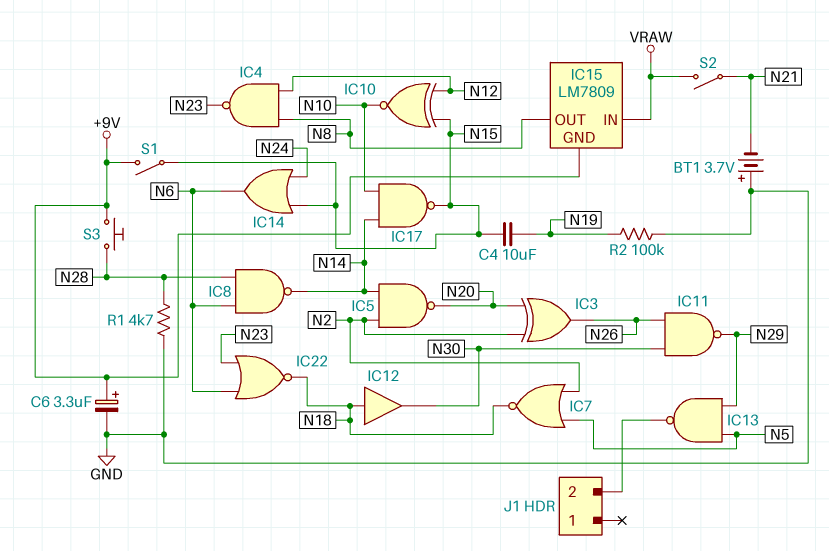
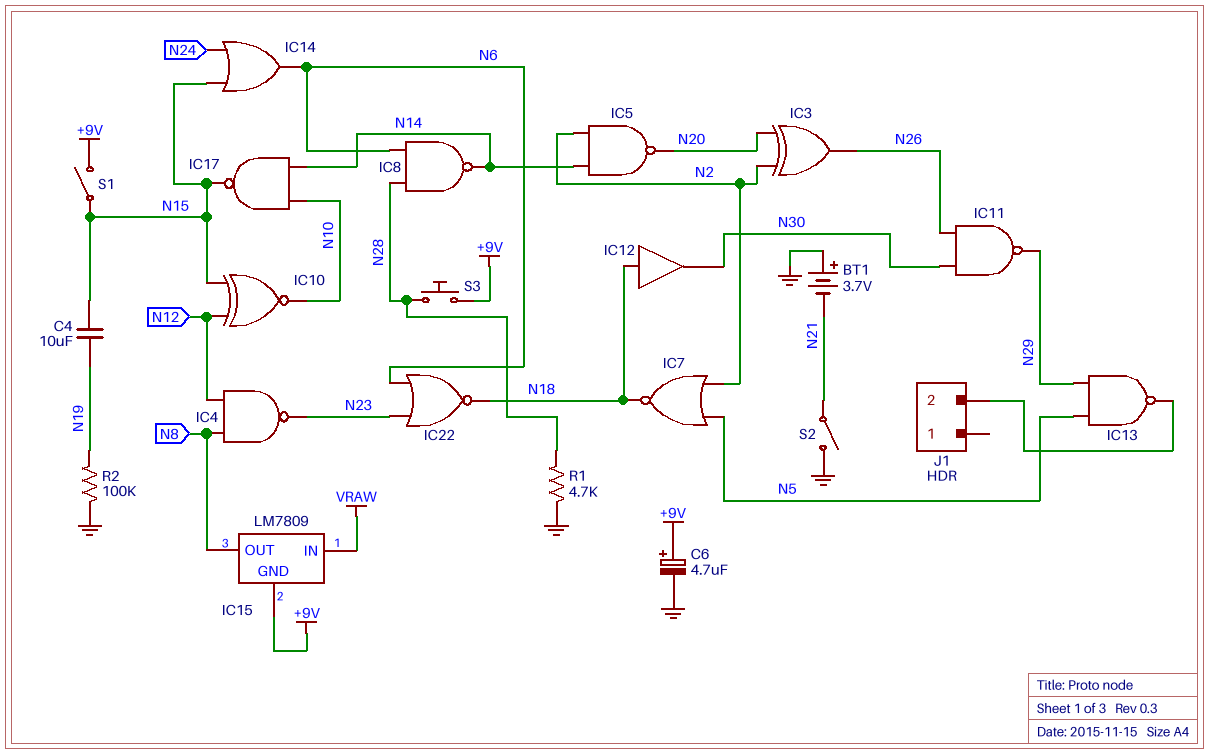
C6: 3.3uF (plus +9V, minus GND) -> 4.7uF (plus +9V, minus GND)
S2: switch (N21, VRAW) -> switch (GND, N21)

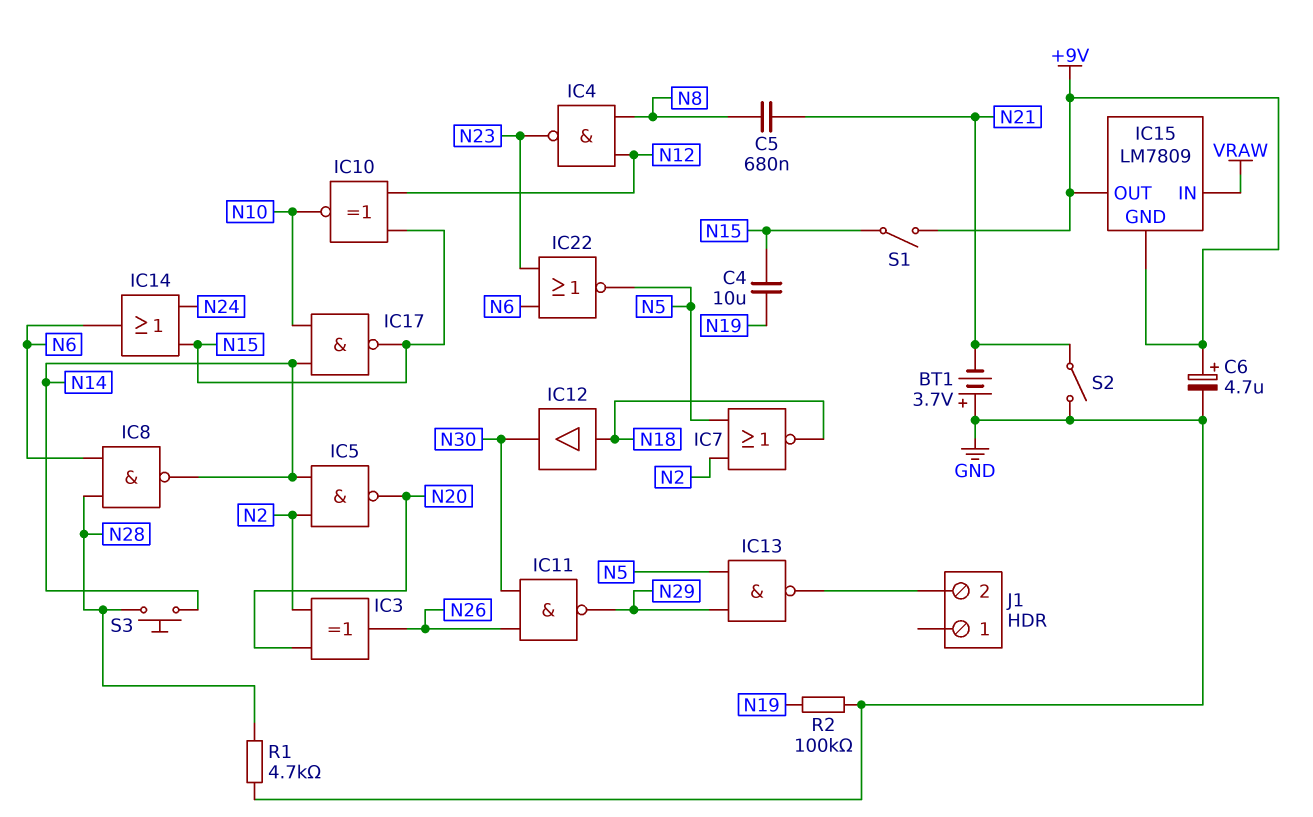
C5: none -> 680nF (N8, N21)
IC15 pin OUT: N8 -> +9V
IC22: NOR (in N6, in N23, out N18) -> NOR (in N6, in N23, out N5)
S3: button (+9V, N28) -> button (N14, N28)

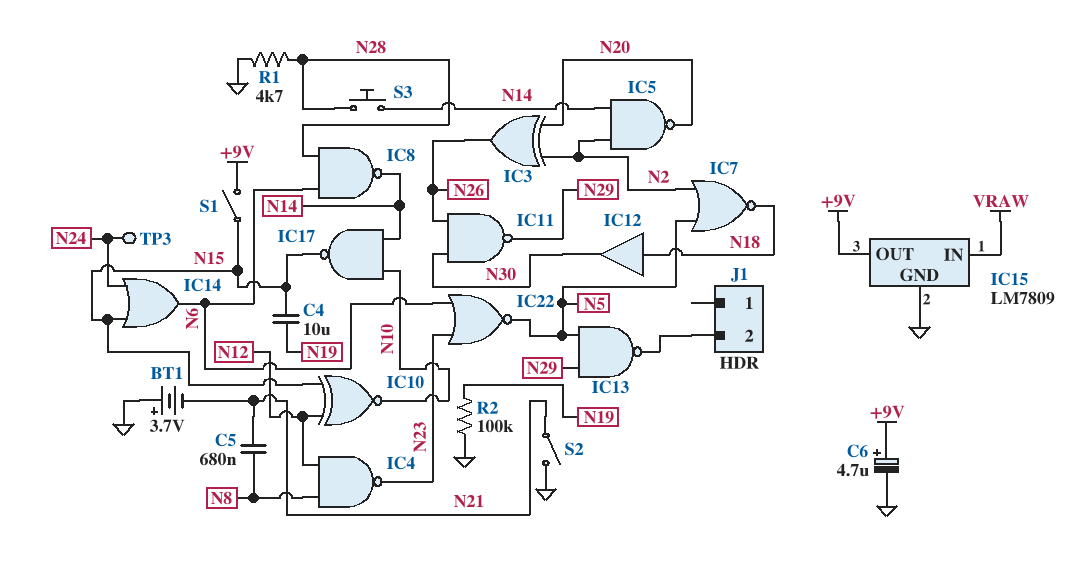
IC15 pin GND: +9V -> GND
TP3: none -> test point (N24)

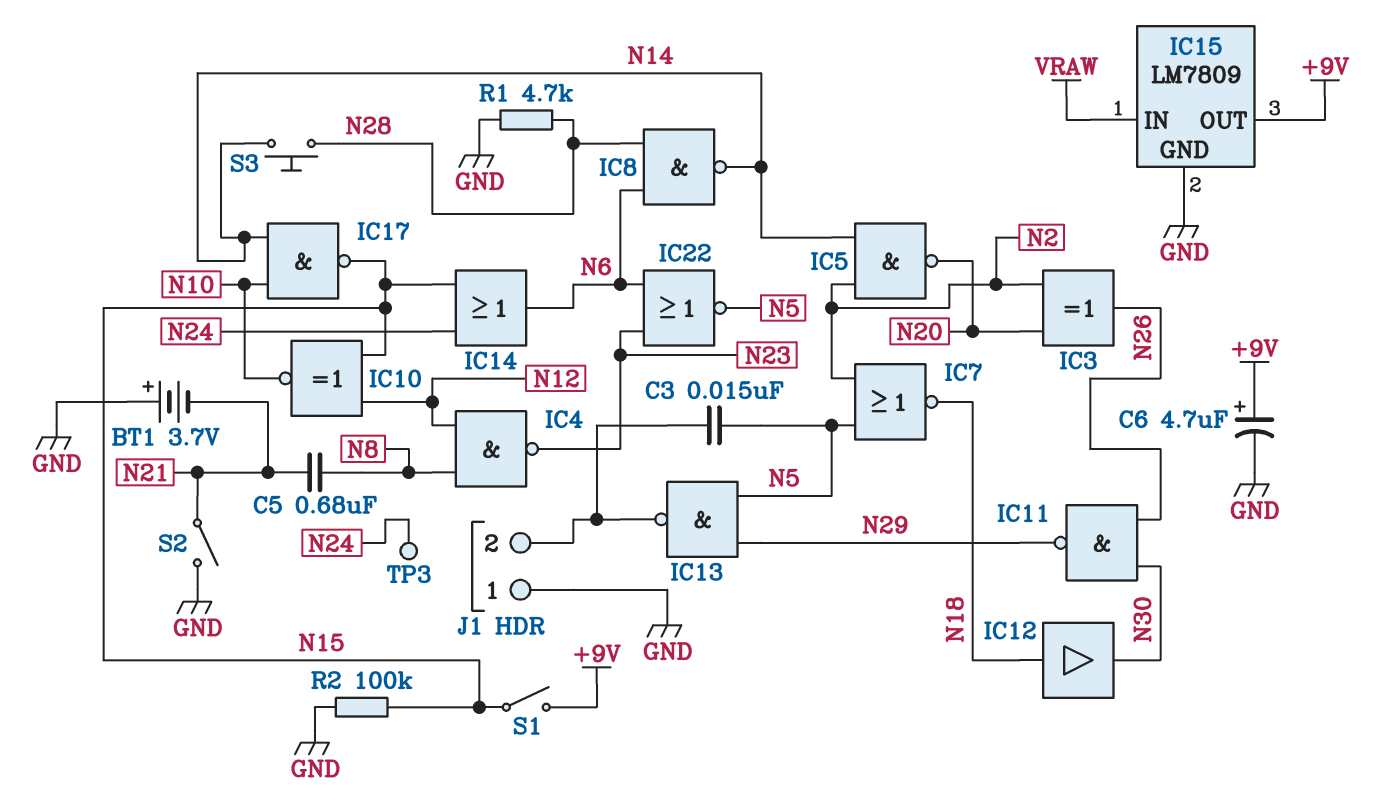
C3: none -> 15nF (J1/2, N5)
C4: 10uF (N15, N19) -> none
J1 pin 1: none -> GND
R2: 100k (GND, N19) -> 100k (GND, N15)

